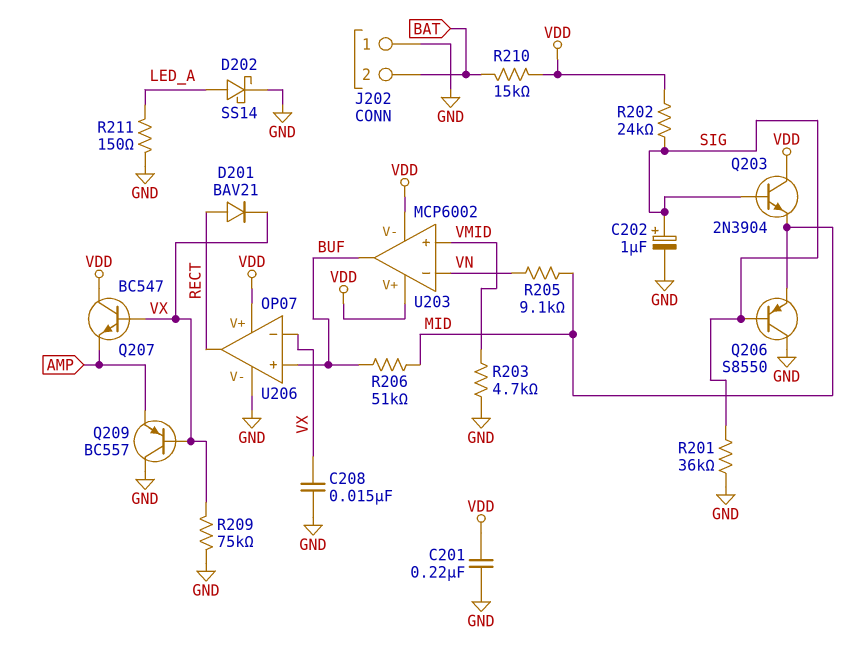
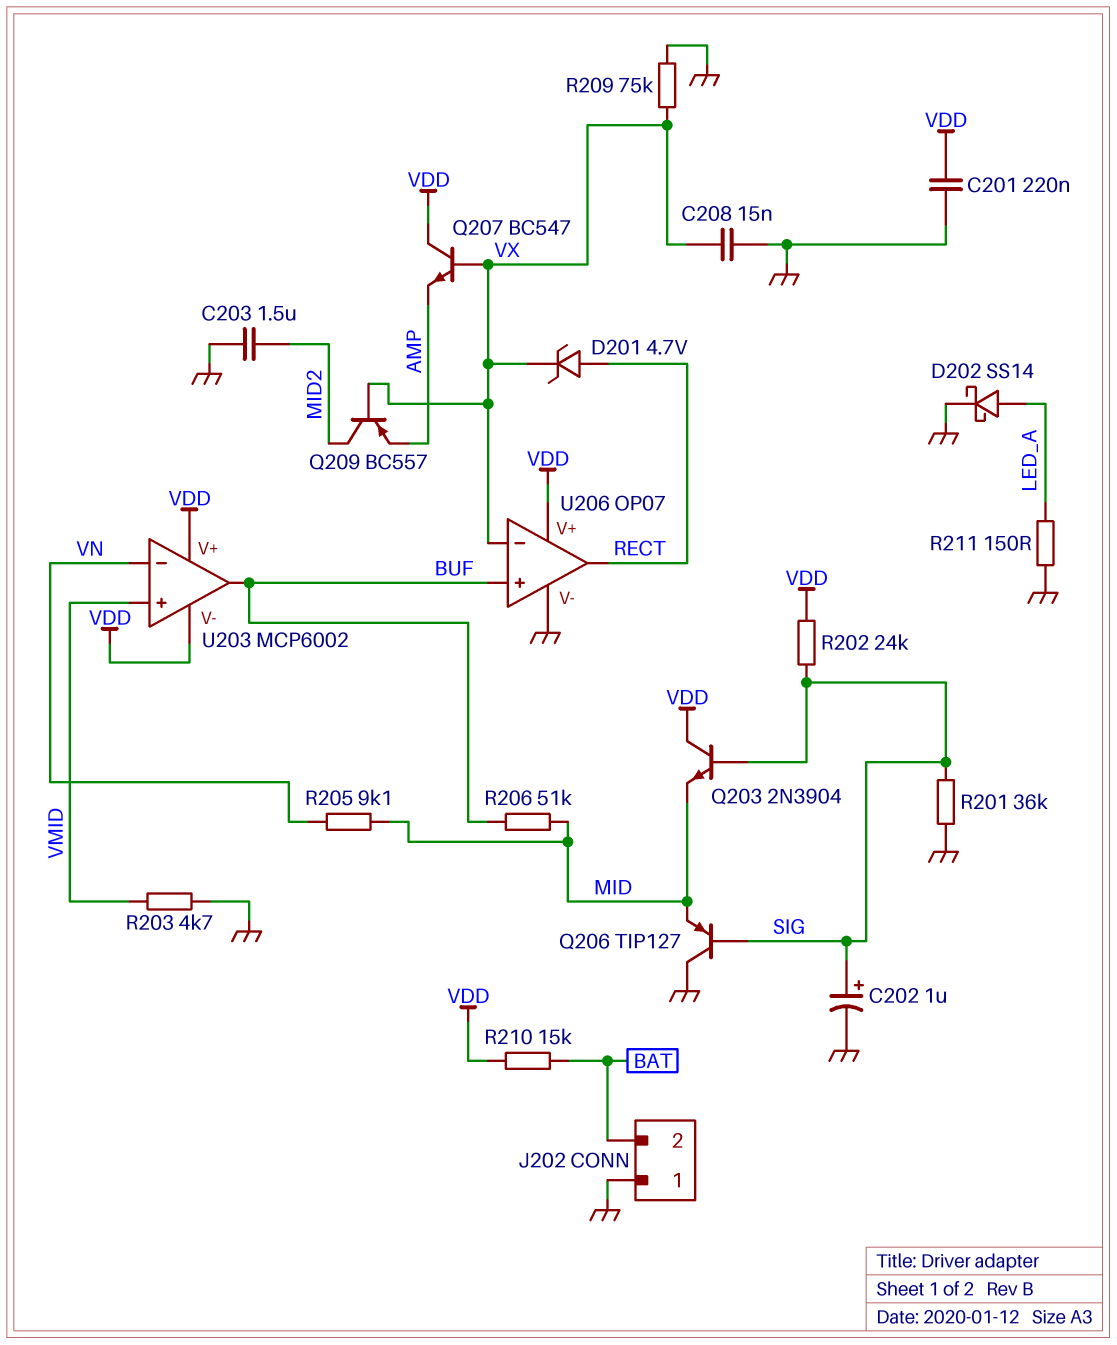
C203: none -> 1.5uF (GND, MID2)
D201: diode BAV21 (A RECT, K VX) -> zener 4.7V (A RECT, K VX)
Q206: PNP S8550 (B SIG, C GND, E MID) -> PNP TIP127 (B SIG, C GND, E MID)
Q209: PNP BC557 (B VX, C GND, E AMP) -> PNP BC557 (B VX, C MID2, E AMP)

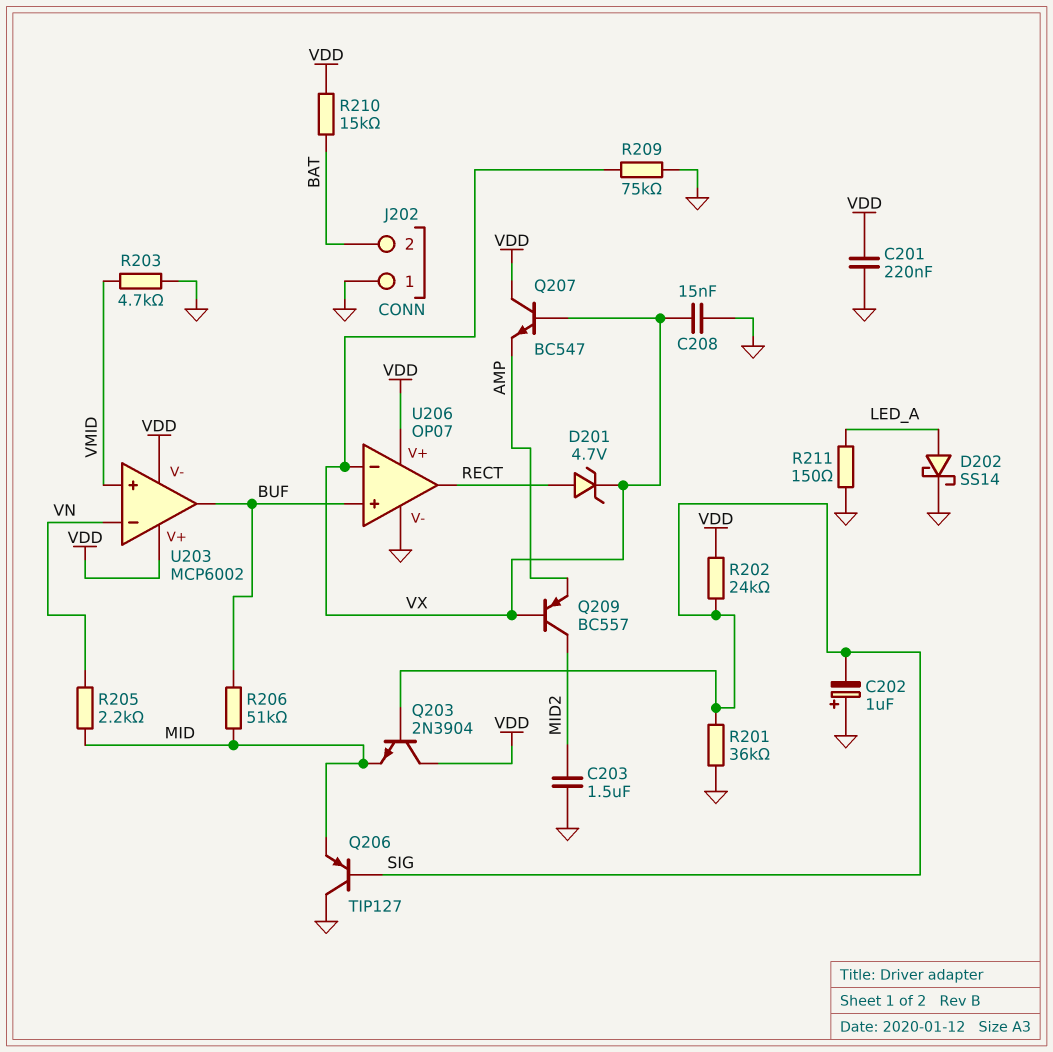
C202: 1uF (plus SIG, minus GND) -> 1uF (plus GND, minus SIG)
R205: 9.1k (MID, VN) -> 2.2k (MID, VN)

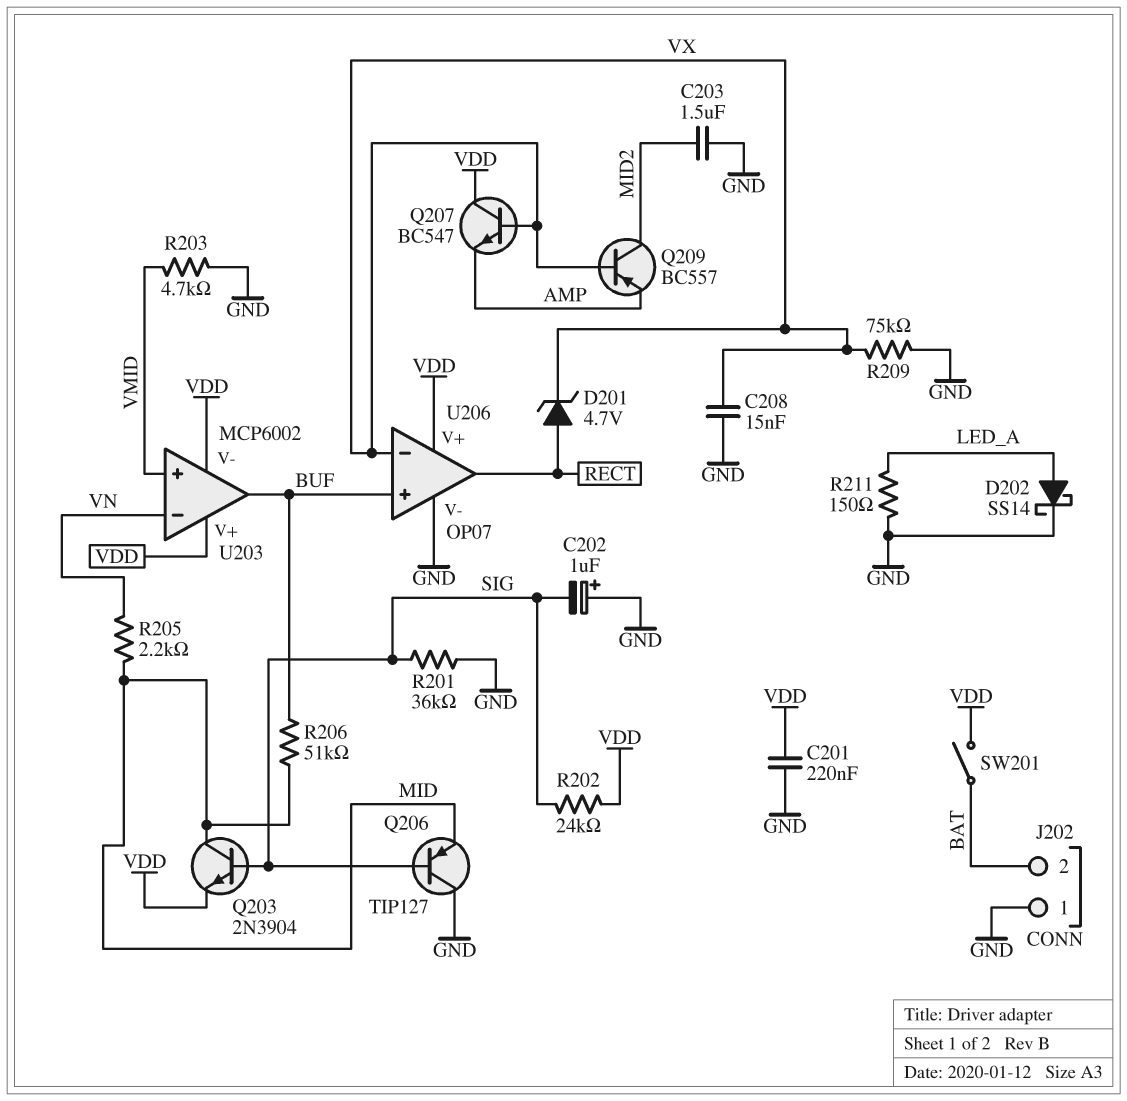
Q203: NPN 2N3904 (B SIG, C VDD, E MID) -> NPN 2N3904 (B SIG, C MID, E VDD)
R210: 15k (BAT, VDD) -> none
SW201: none -> switch (BAT, VDD)

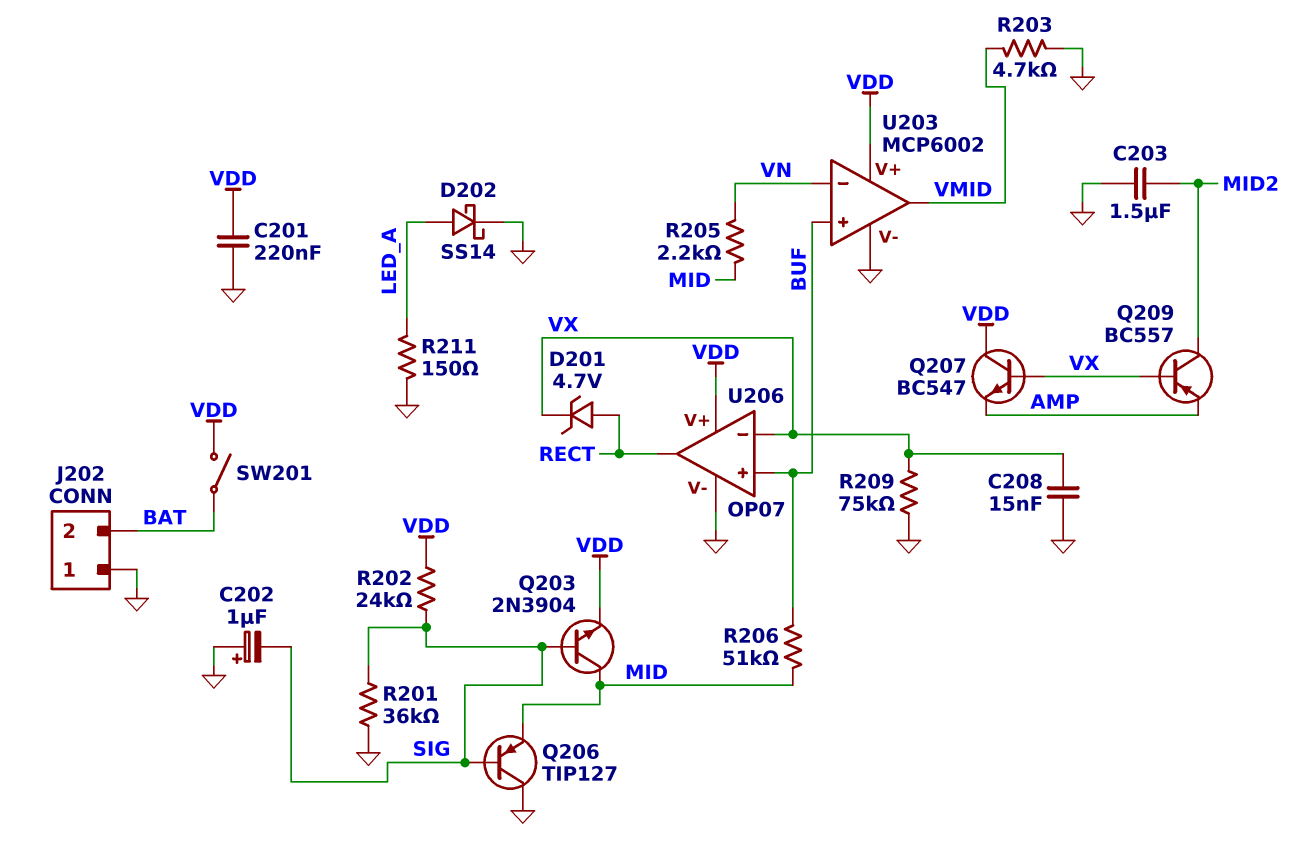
U203 pin V-: VDD -> GND
U203 pin in+: VMID -> BUF
U203 pin out: BUF -> VMID

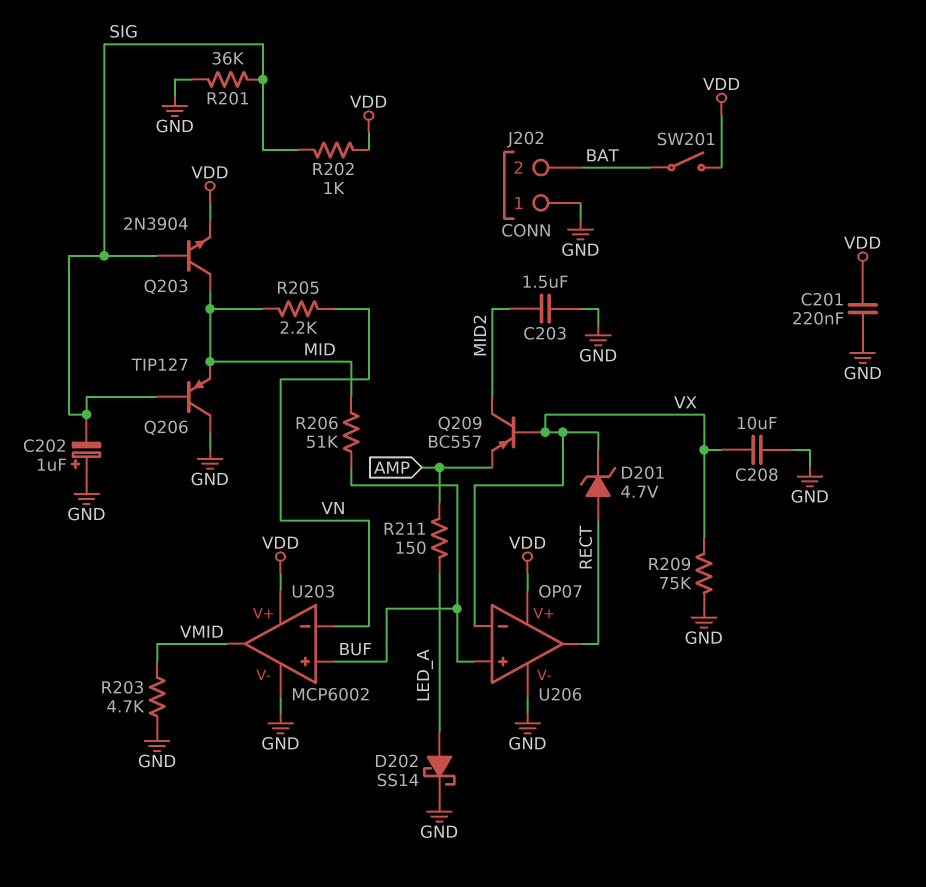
C208: 15nF (GND, VX) -> 10uF (GND, VX)
Q207: NPN BC547 (B VX, C VDD, E AMP) -> none
R202: 24k (SIG, VDD) -> 1k (SIG, VDD)
R211: 150 (GND, LED_A) -> 150 (AMP, LED_A)

